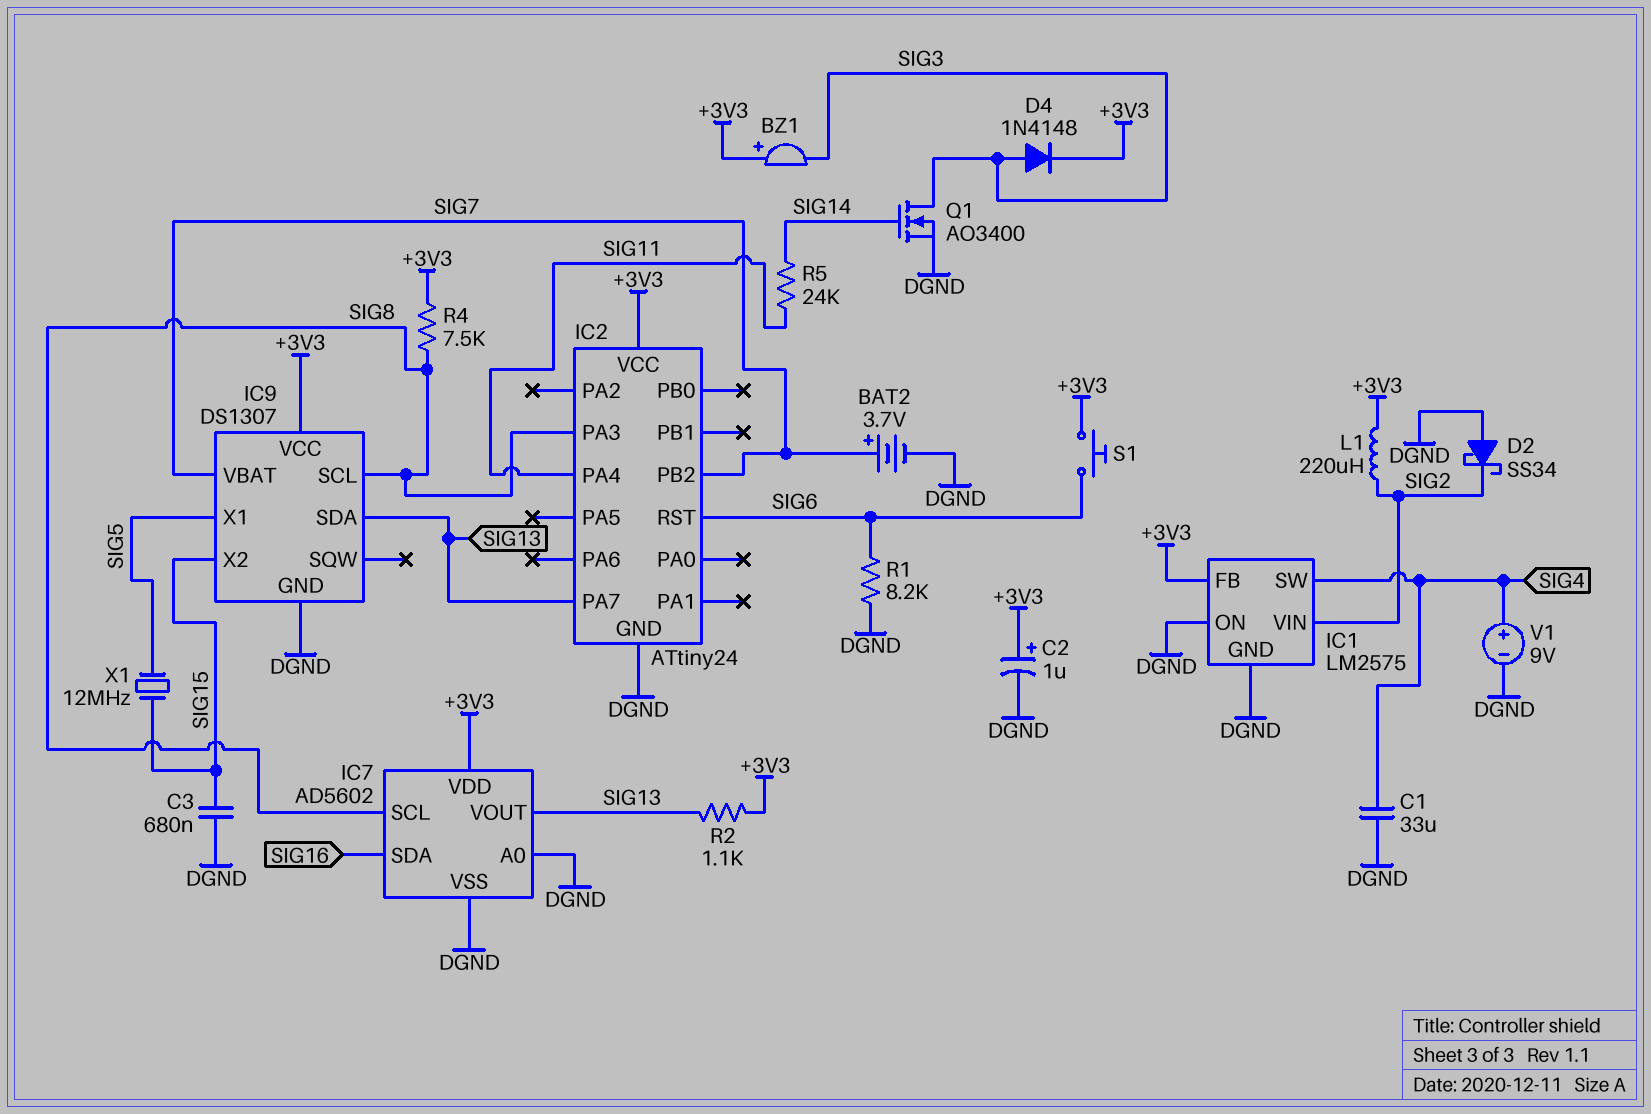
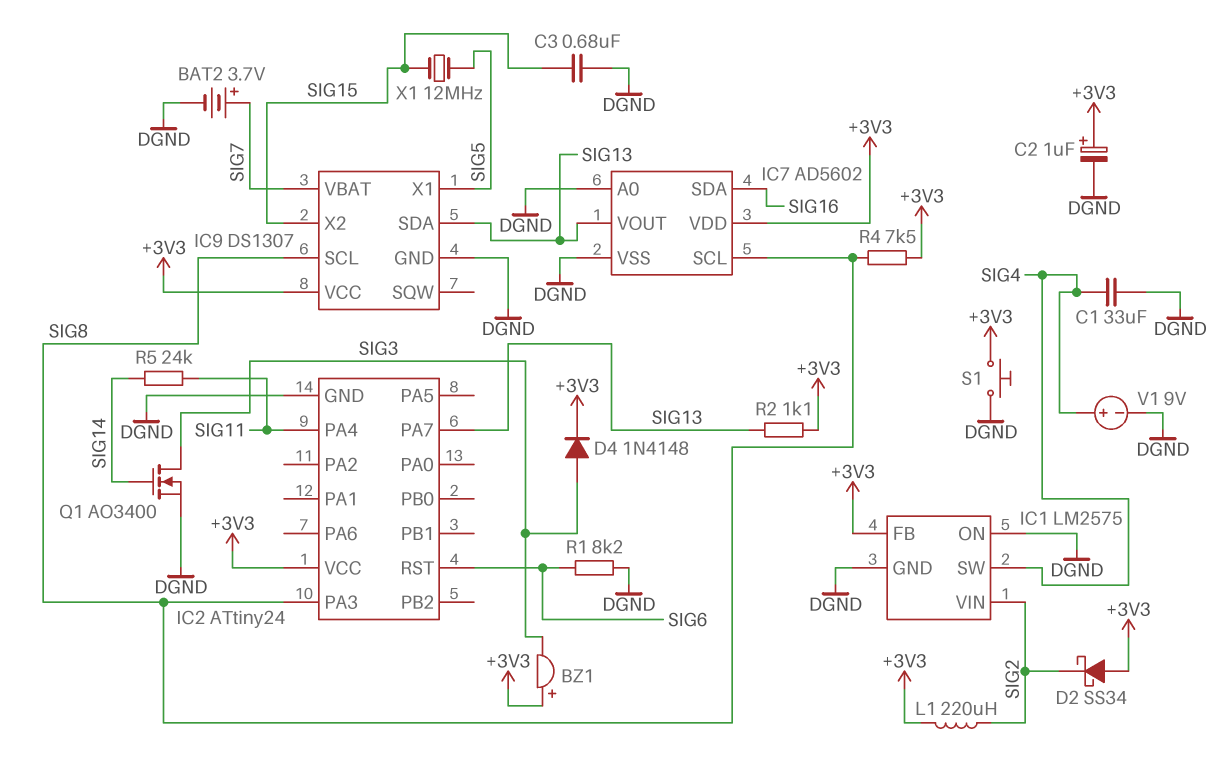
D2: schottky SS34 (A DGND, K SIG2) -> schottky SS34 (A +3V3, K SIG2)
IC2 pin PB2: SIG7 -> none
S1: button (+3V3, SIG6) -> button (+3V3, DGND)

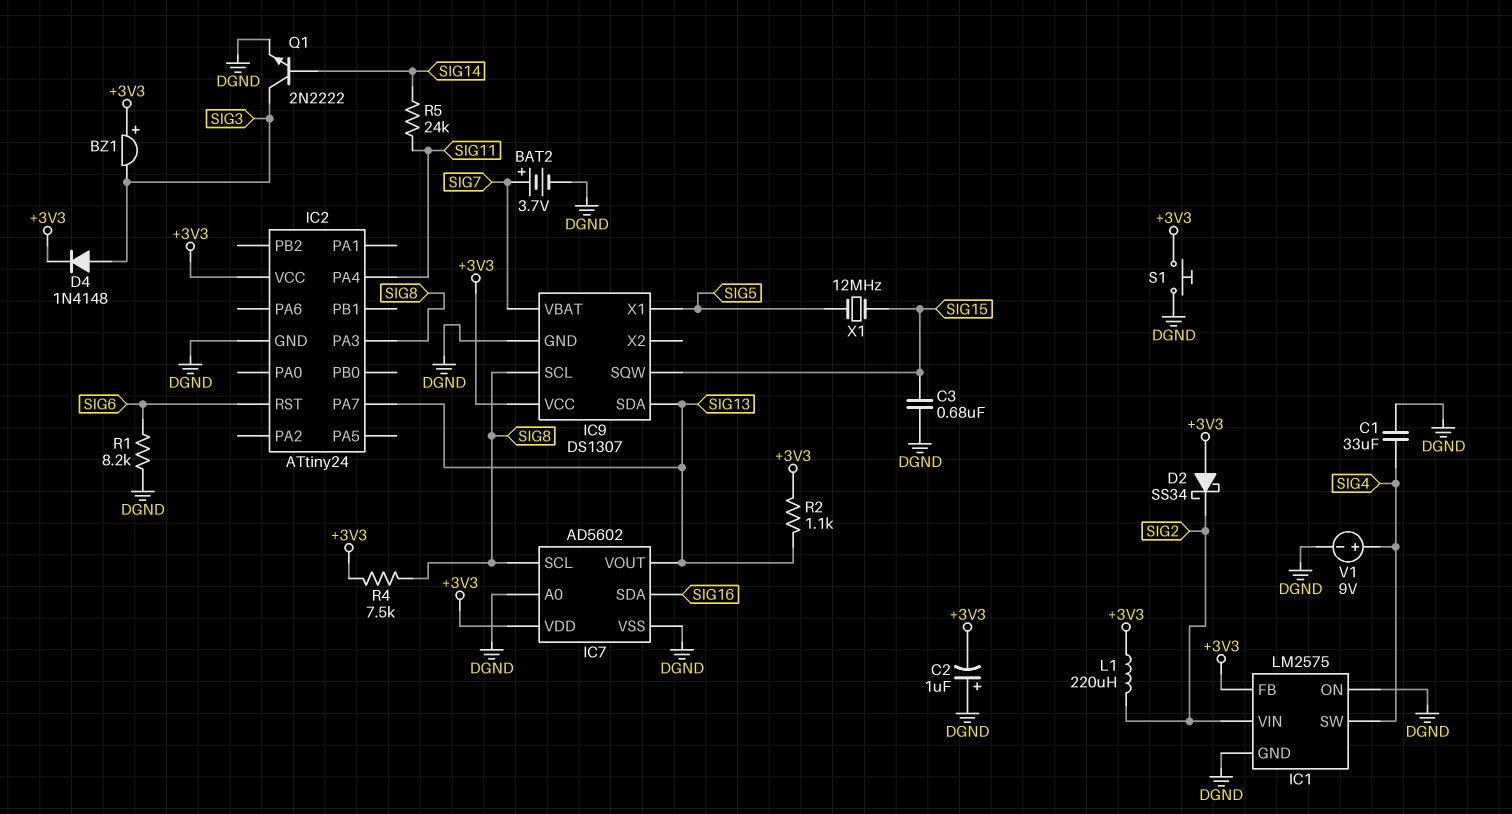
C2: 1uF (plus +3V3, minus DGND) -> 1uF (plus DGND, minus +3V3)
IC9 pin SQW: none -> SIG15
IC9 pin X2: SIG15 -> none
Q1: NMOS AO3400 (G SIG14, D SIG3, S DGND) -> NPN 2N2222 (B SIG14, C SIG3, E DGND)

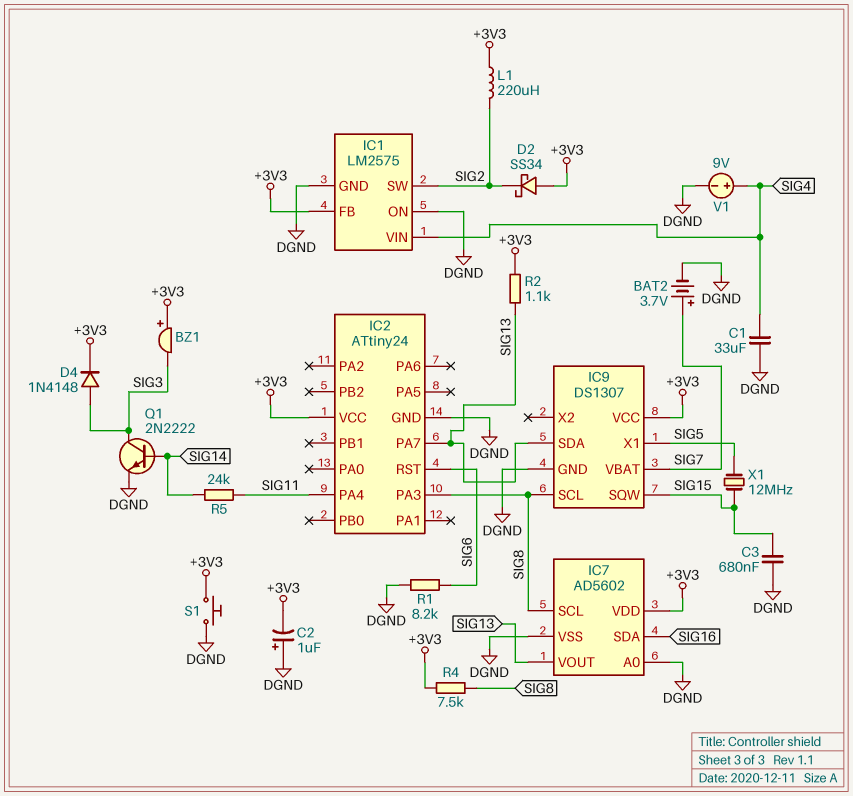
IC1 pin SW: SIG4 -> SIG2
IC1 pin VIN: SIG2 -> SIG4

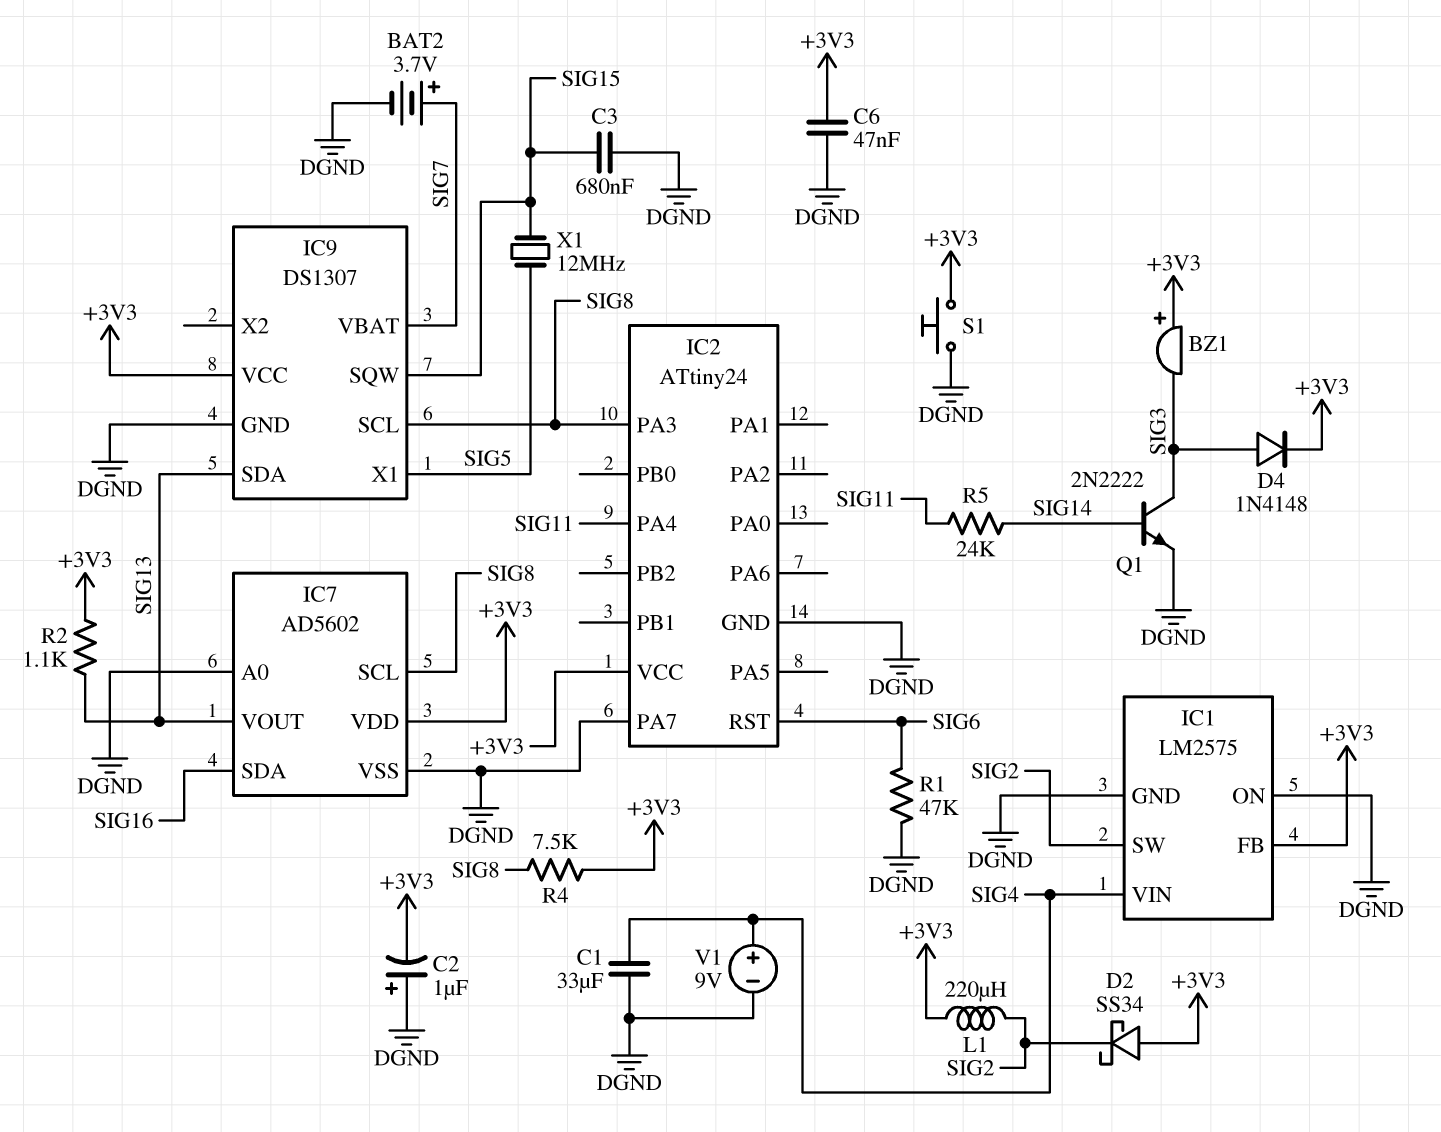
C6: none -> 47nF (+3V3, DGND)
IC2 pin PA7: SIG13 -> DGND
R1: 8.2k (DGND, SIG6) -> 47k (DGND, SIG6)

